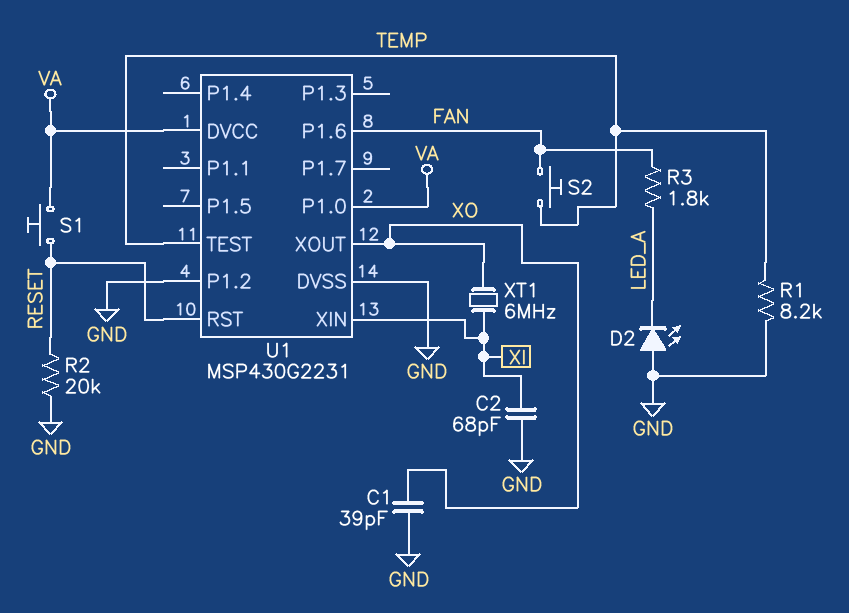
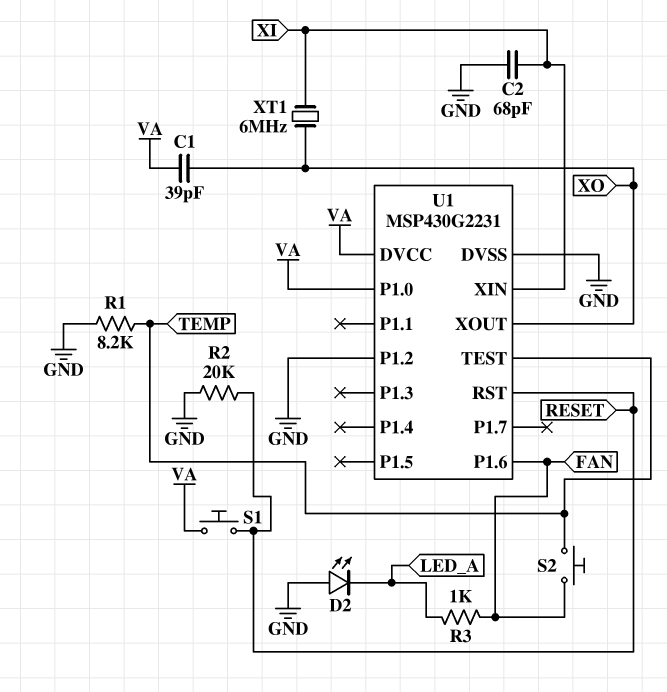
C1: 39pF (GND, XO) -> 39pF (VA, XO)
R3: 1.8k (FAN, LED_A) -> 1k (FAN, LED_A)

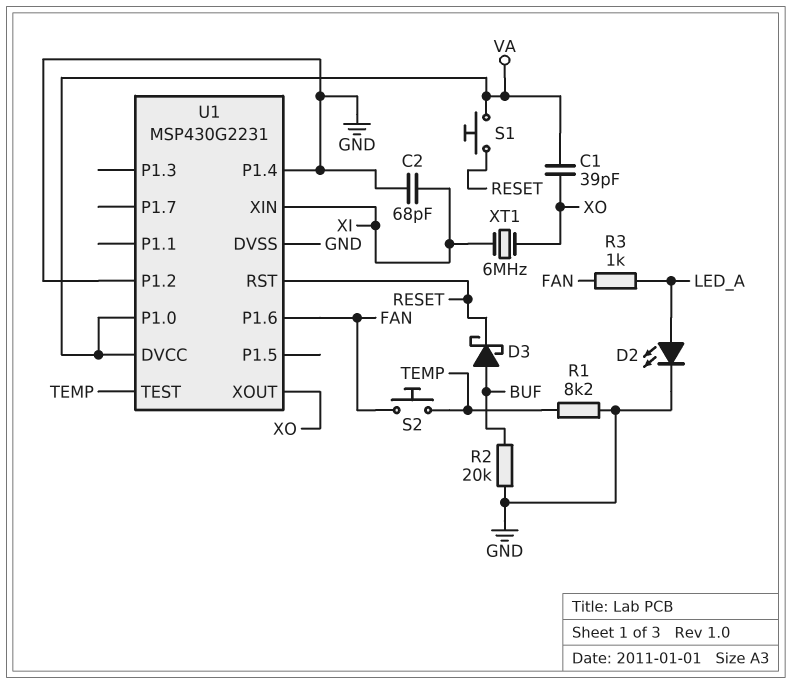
D2: LED (A GND, K LED_A) -> LED (A LED_A, K GND)
D3: none -> schottky (A BUF, K RESET)
R2: 20k (GND, RESET) -> 20k (BUF, GND)
U1 pin P1.4: none -> GND

